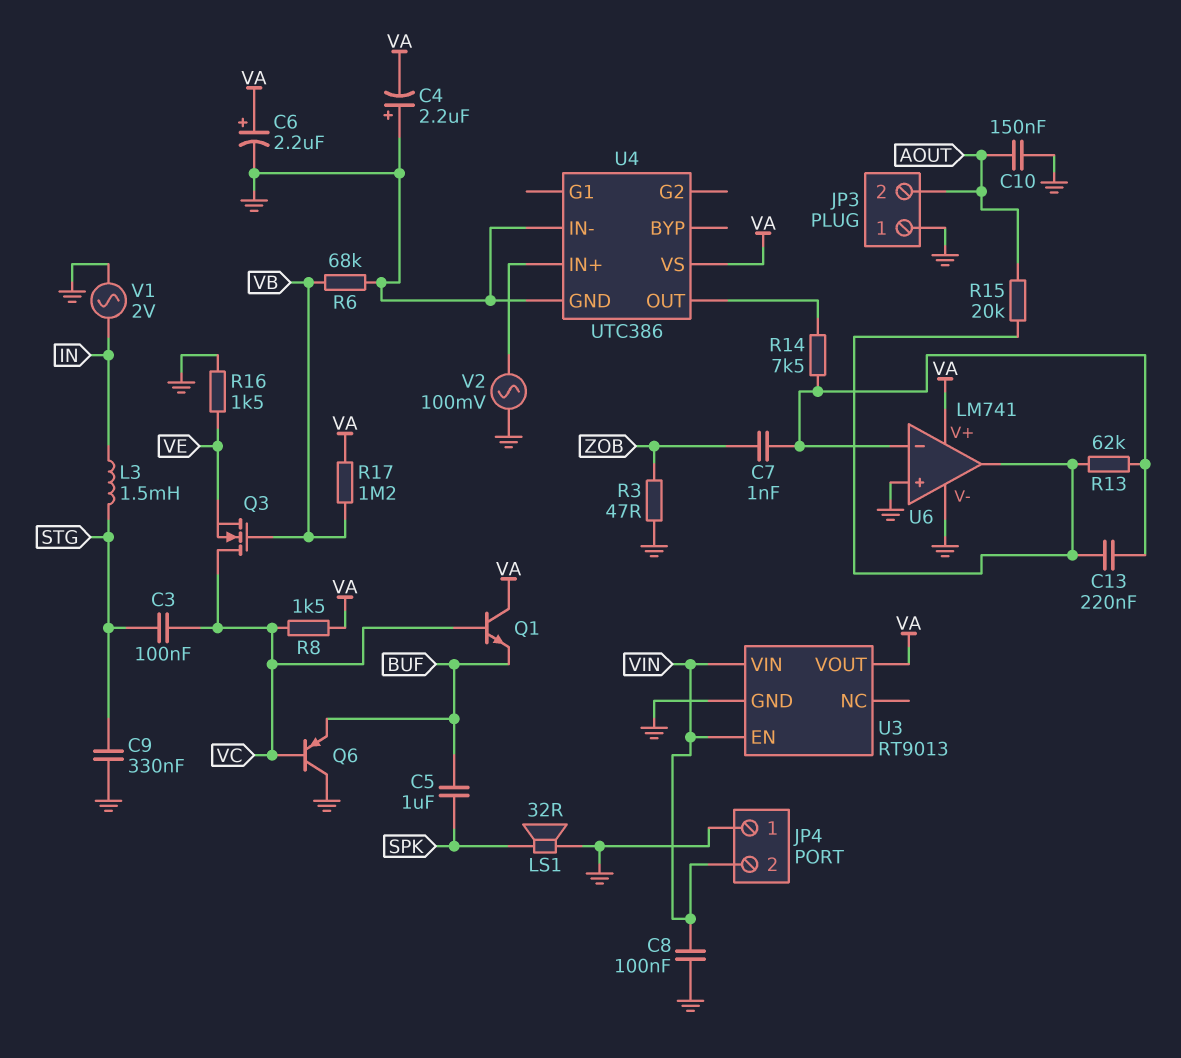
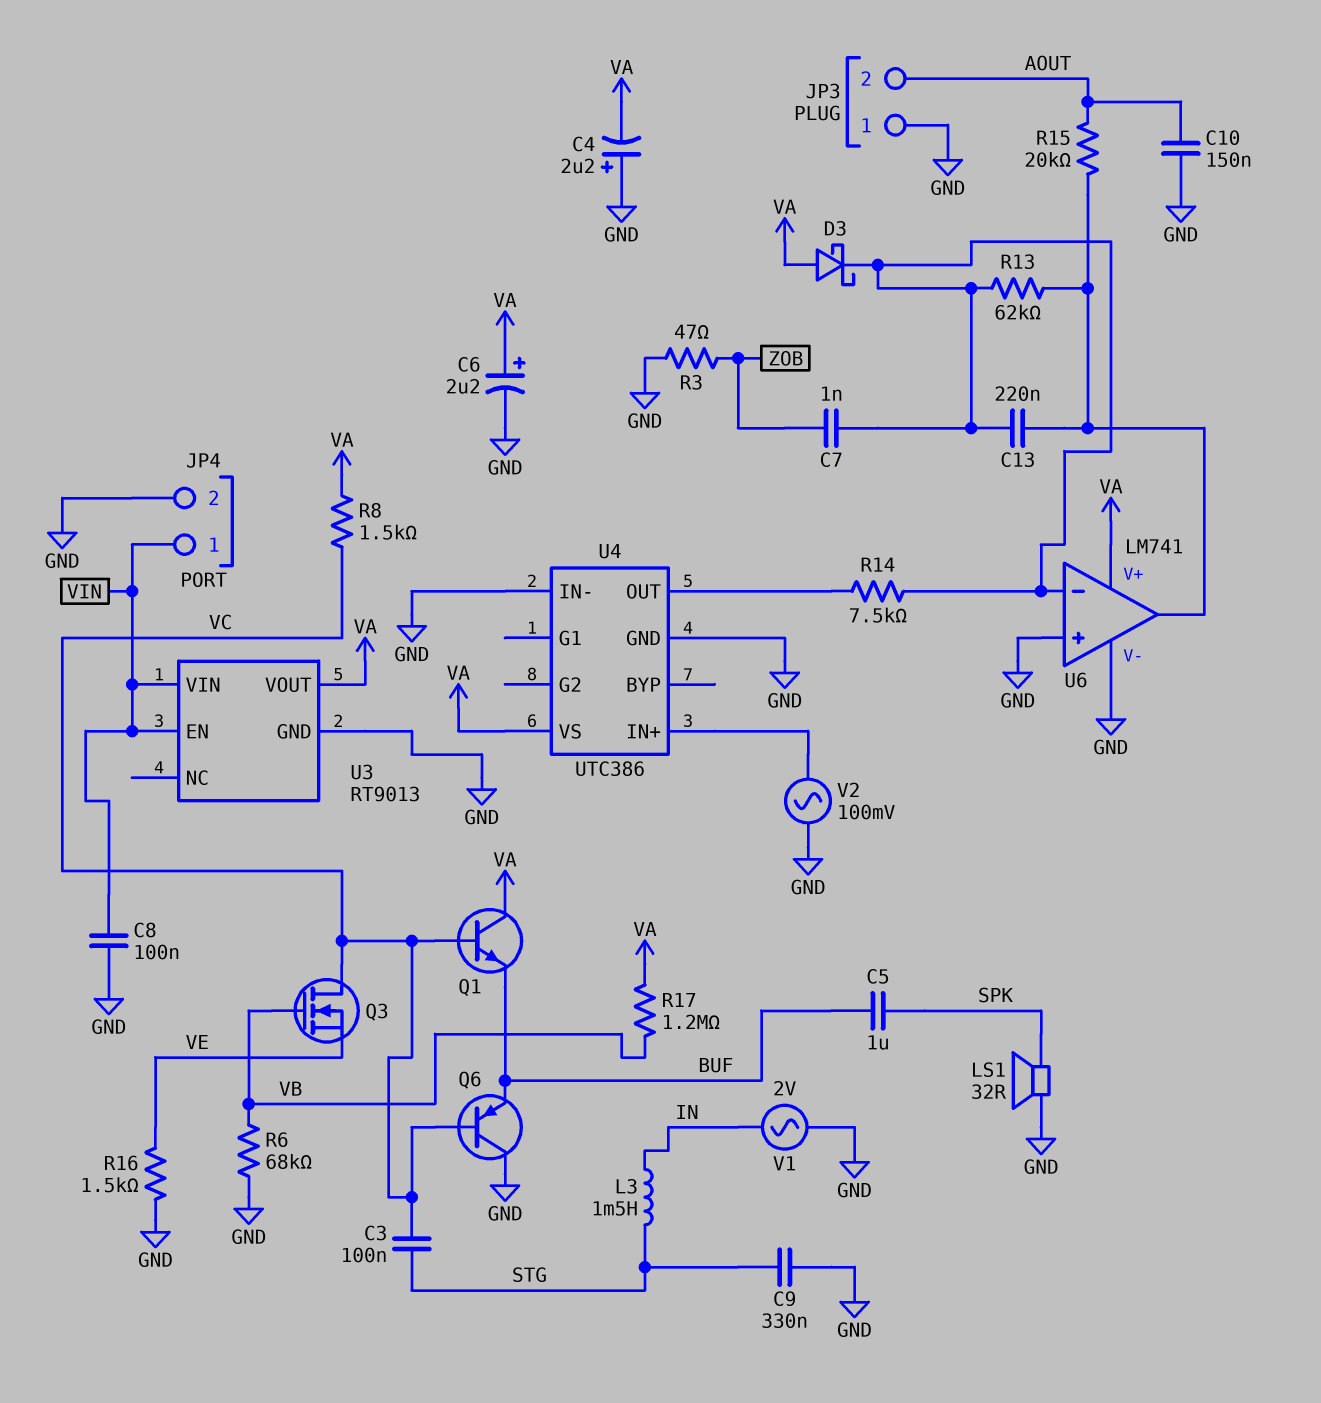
D3: none -> schottky (A VA, K U6/in-)
JP4 pin 1: GND -> VIN
JP4 pin 2: VIN -> GND

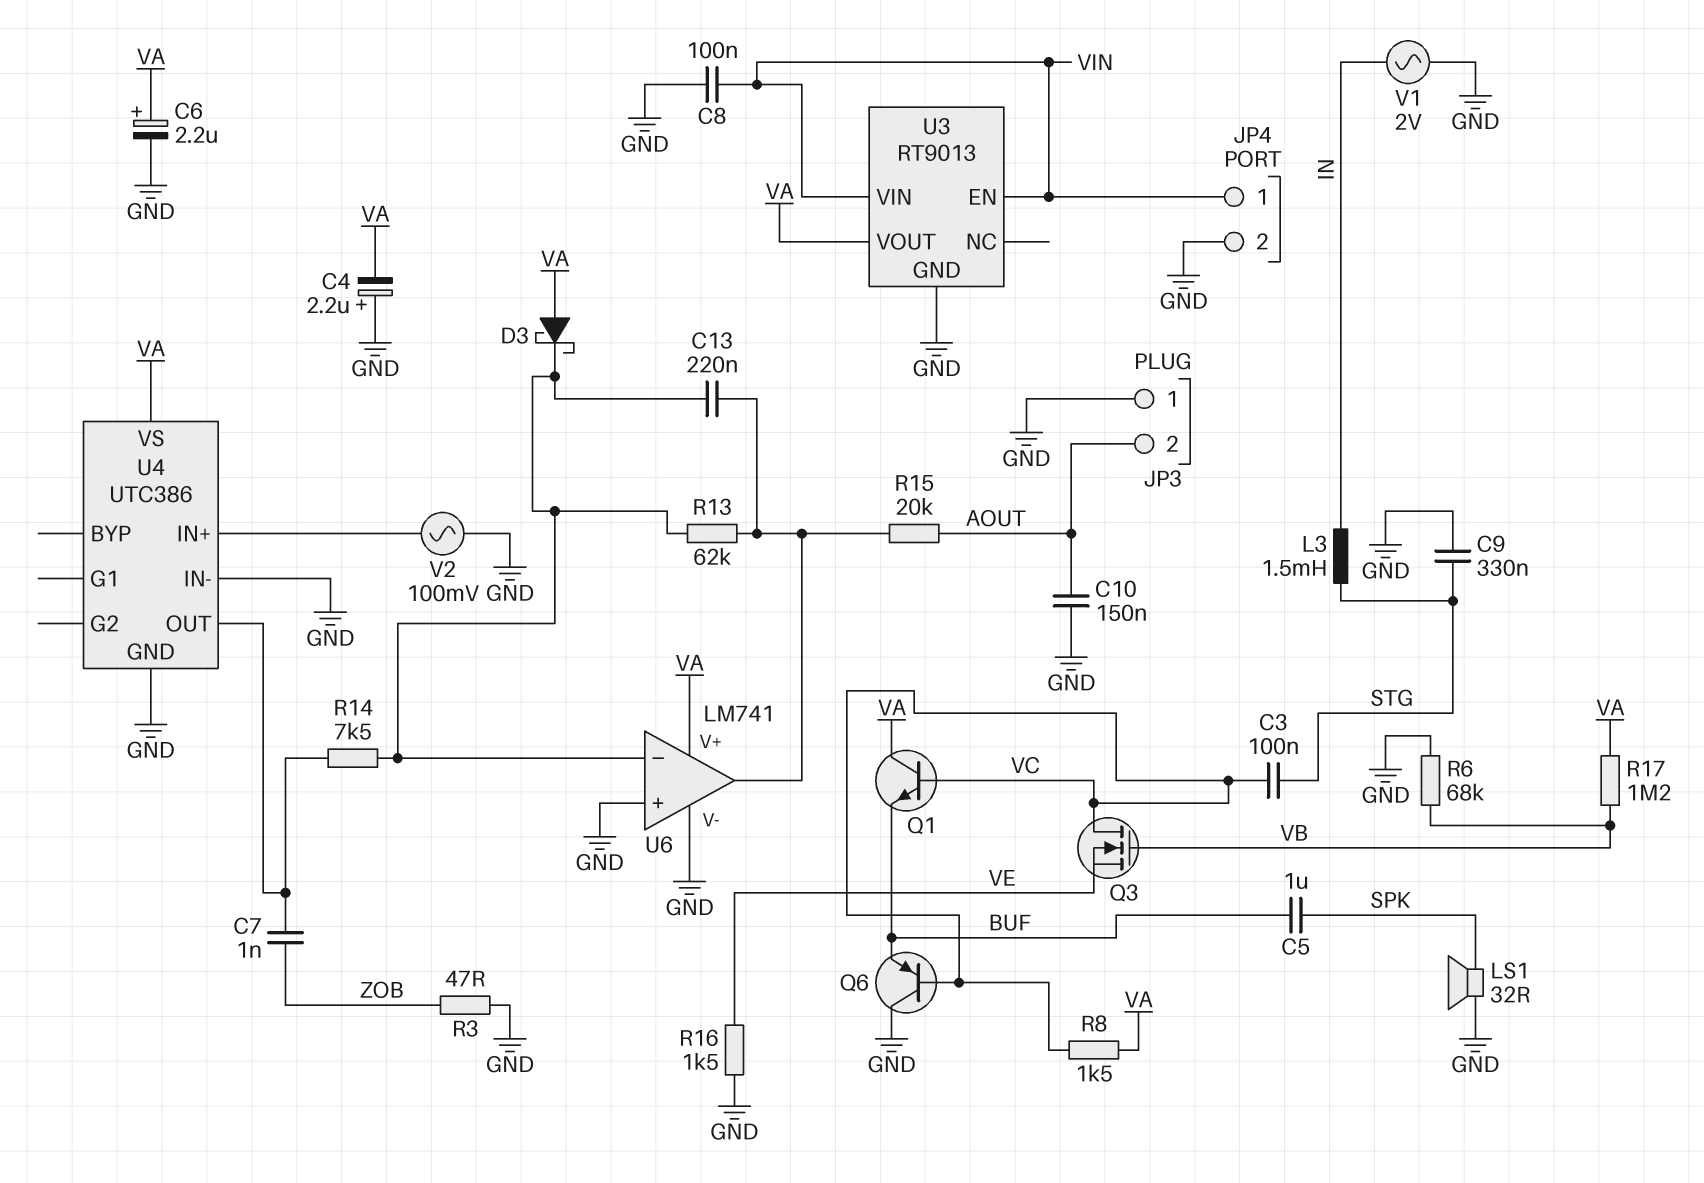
C7: 1nF (U6/in-, ZOB) -> 1nF (U4/OUT, ZOB)

